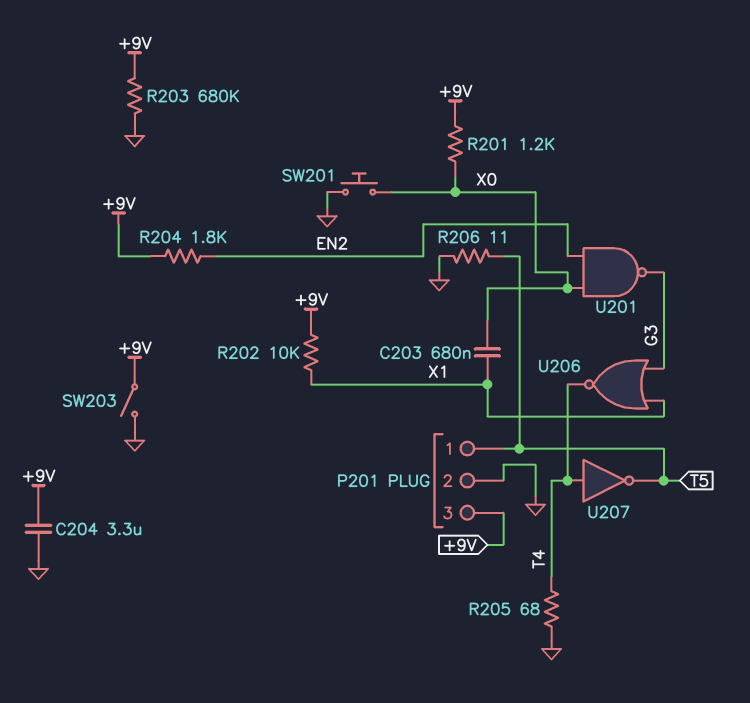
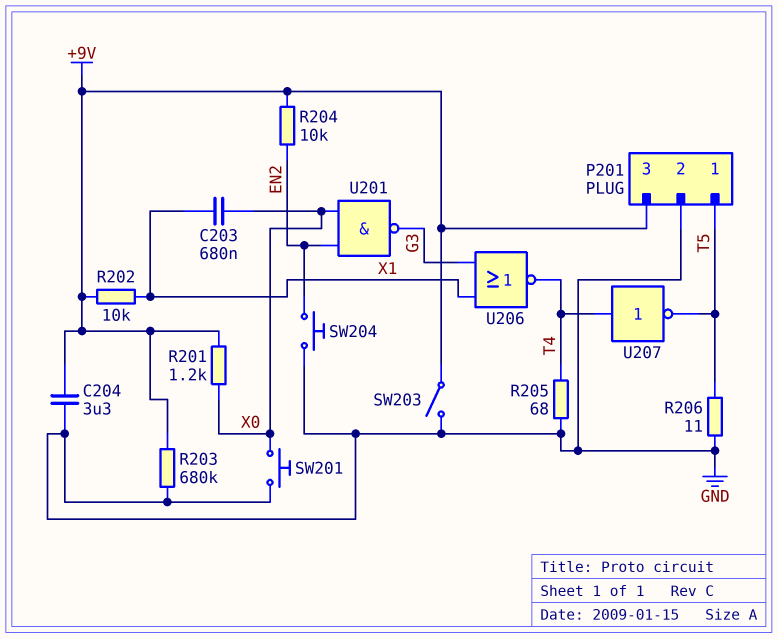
R204: 1.8k (+9V, EN2) -> 10k (+9V, EN2)
SW204: none -> button (EN2, GND)

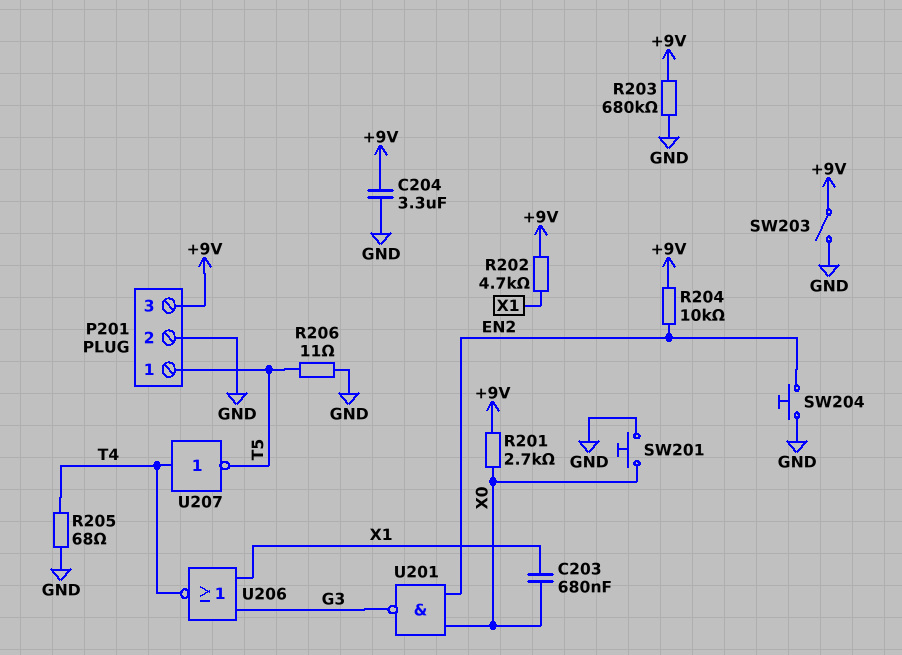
R201: 1.2k (+9V, X0) -> 2.7k (+9V, X0)
R202: 10k (+9V, X1) -> 4.7k (+9V, X1)

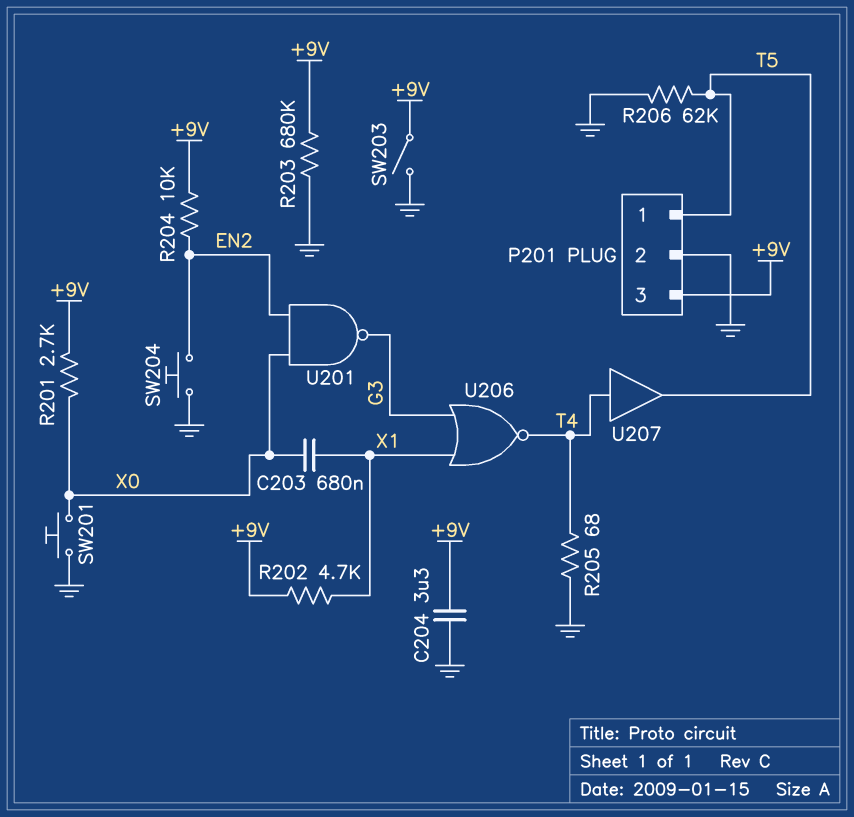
R206: 11 (GND, T5) -> 62k (GND, T5)
U207: NOT (in T4, out T5) -> buffer (in T4, out T5)

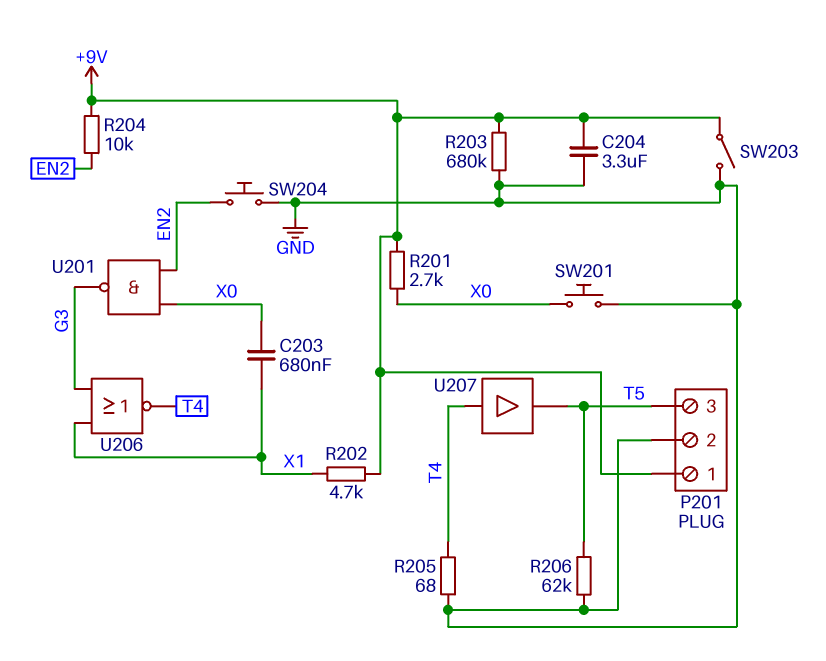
P201 pin 1: T5 -> +9V
P201 pin 3: +9V -> T5

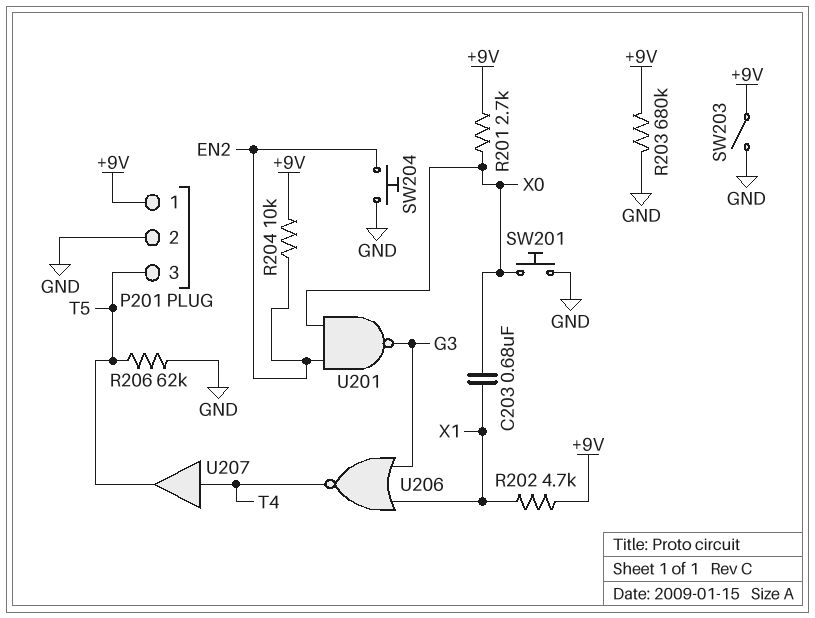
C204: 3.3uF (+9V, GND) -> none
R205: 68 (GND, T4) -> none

